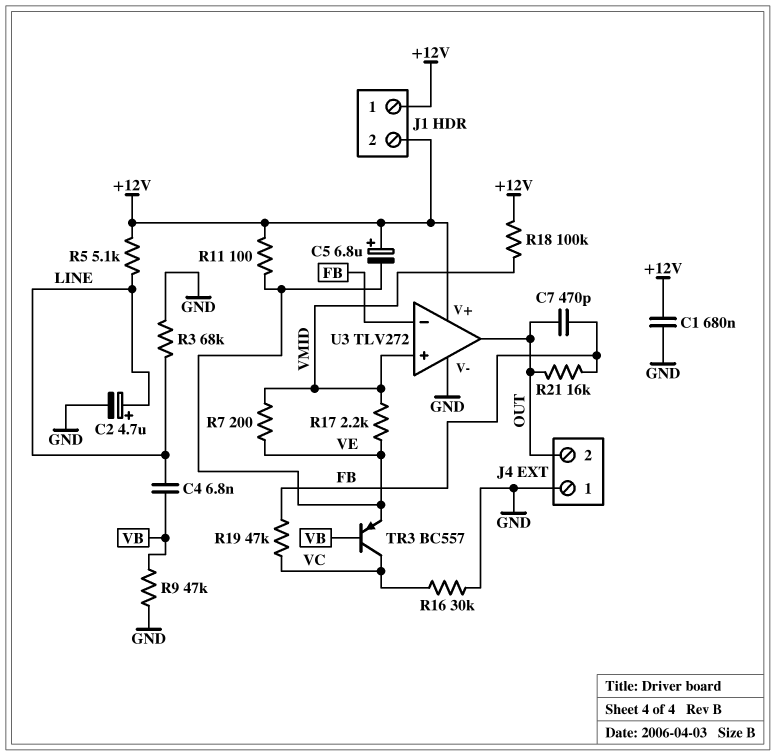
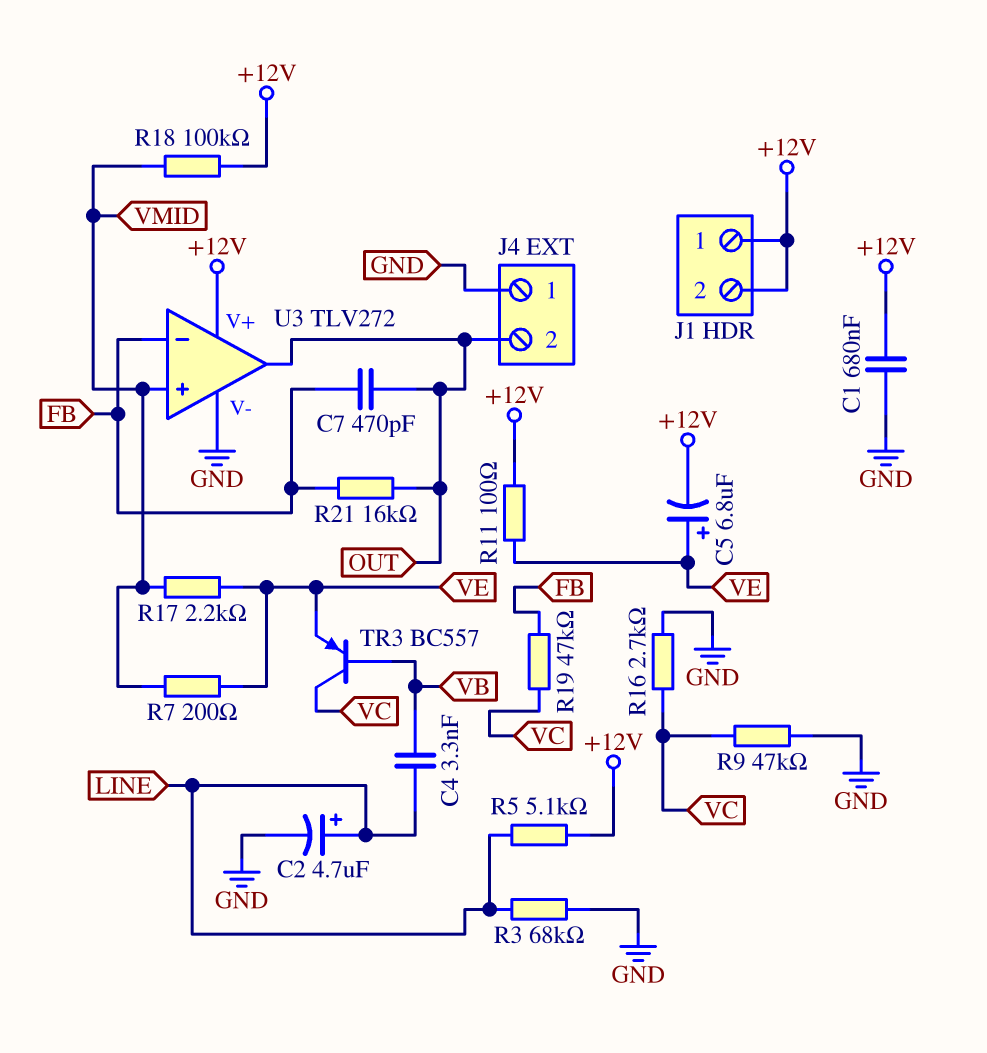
C4: 6.8nF (LINE, VB) -> 3.3nF (LINE, VB)
C5: 6.8uF (plus +12V, minus VE) -> 6.8uF (plus VE, minus +12V)
R9: 47k (GND, VB) -> 47k (GND, VC)
R16: 30k (GND, VC) -> 2.7k (GND, VC)

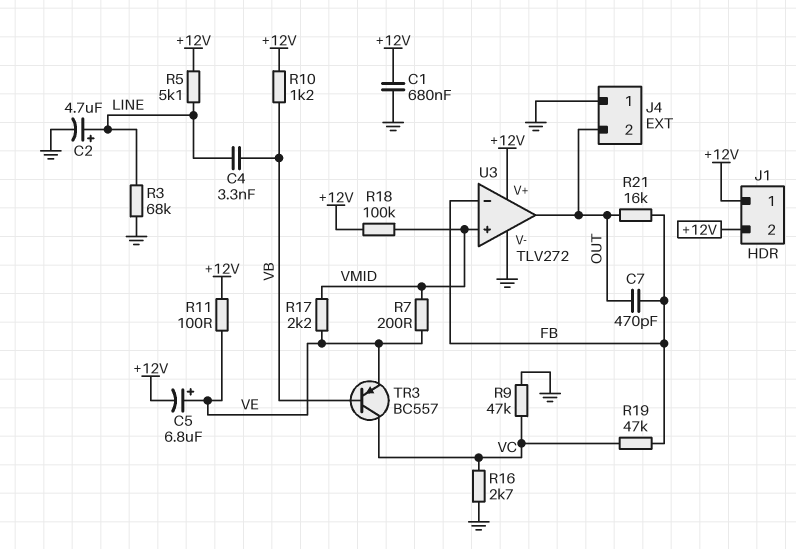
R10: none -> 1.2k (+12V, VB)

